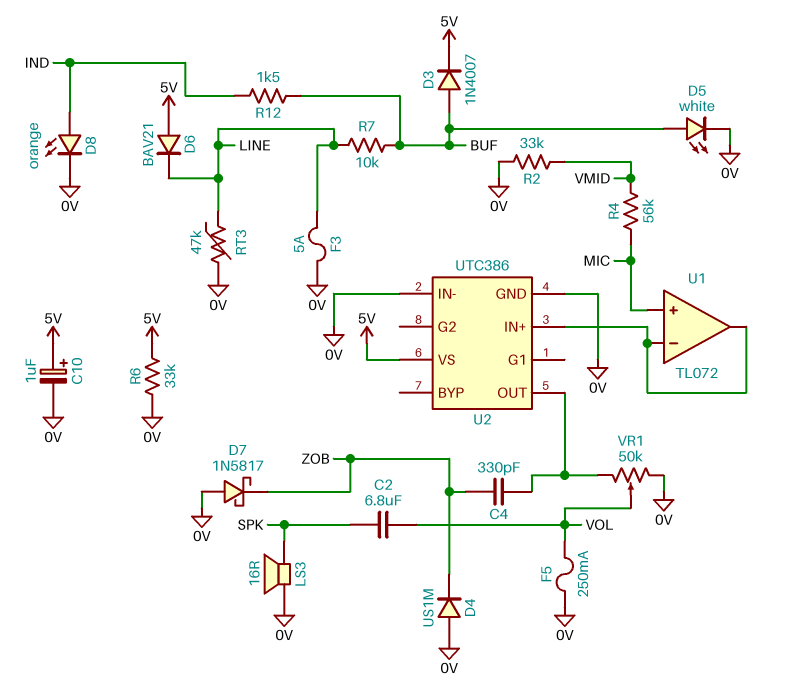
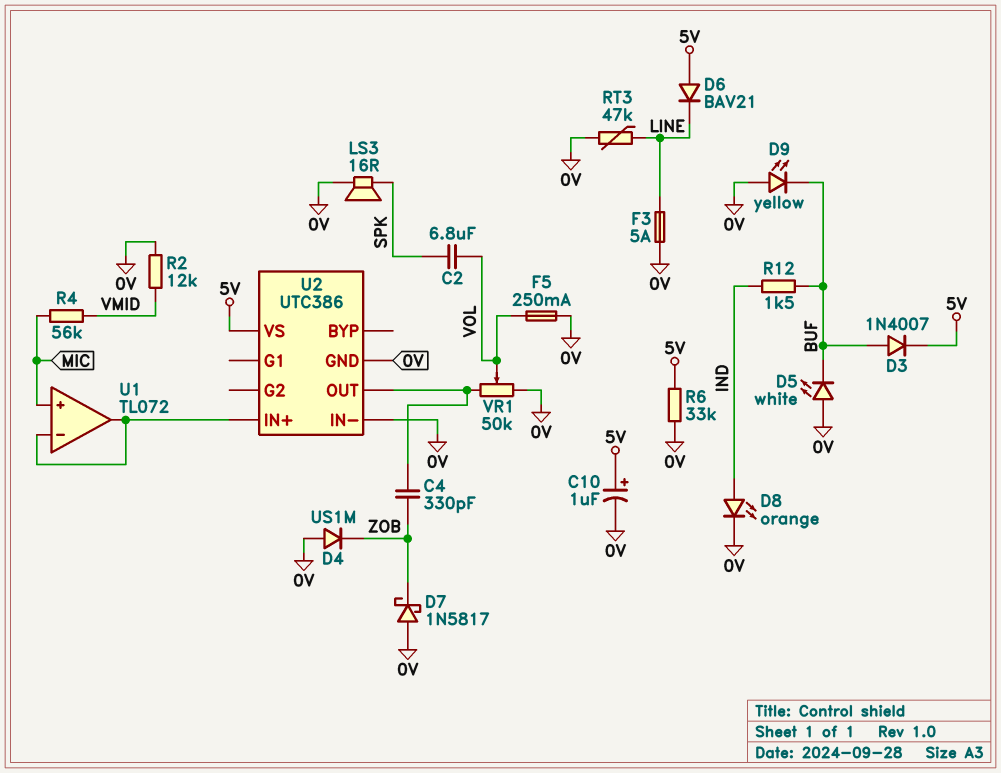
D5: LED white (A BUF, K 0V) -> LED white (A 0V, K BUF)
D9: none -> LED yellow (A 0V, K BUF)
R2: 33k (0V, VMID) -> 12k (0V, VMID)
R7: 10k (BUF, LINE) -> none

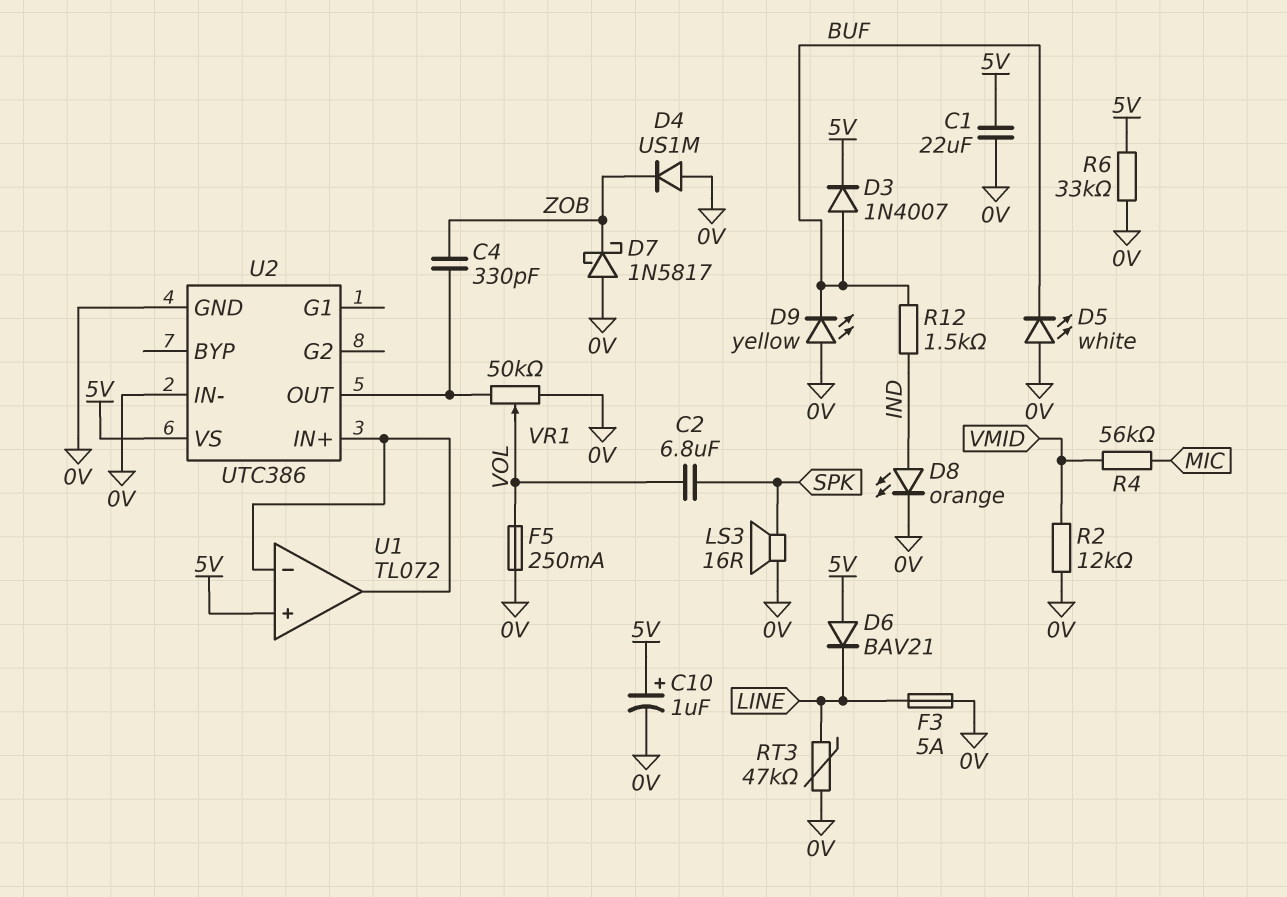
C1: none -> 22uF (0V, 5V)
U1 pin in+: MIC -> 5V

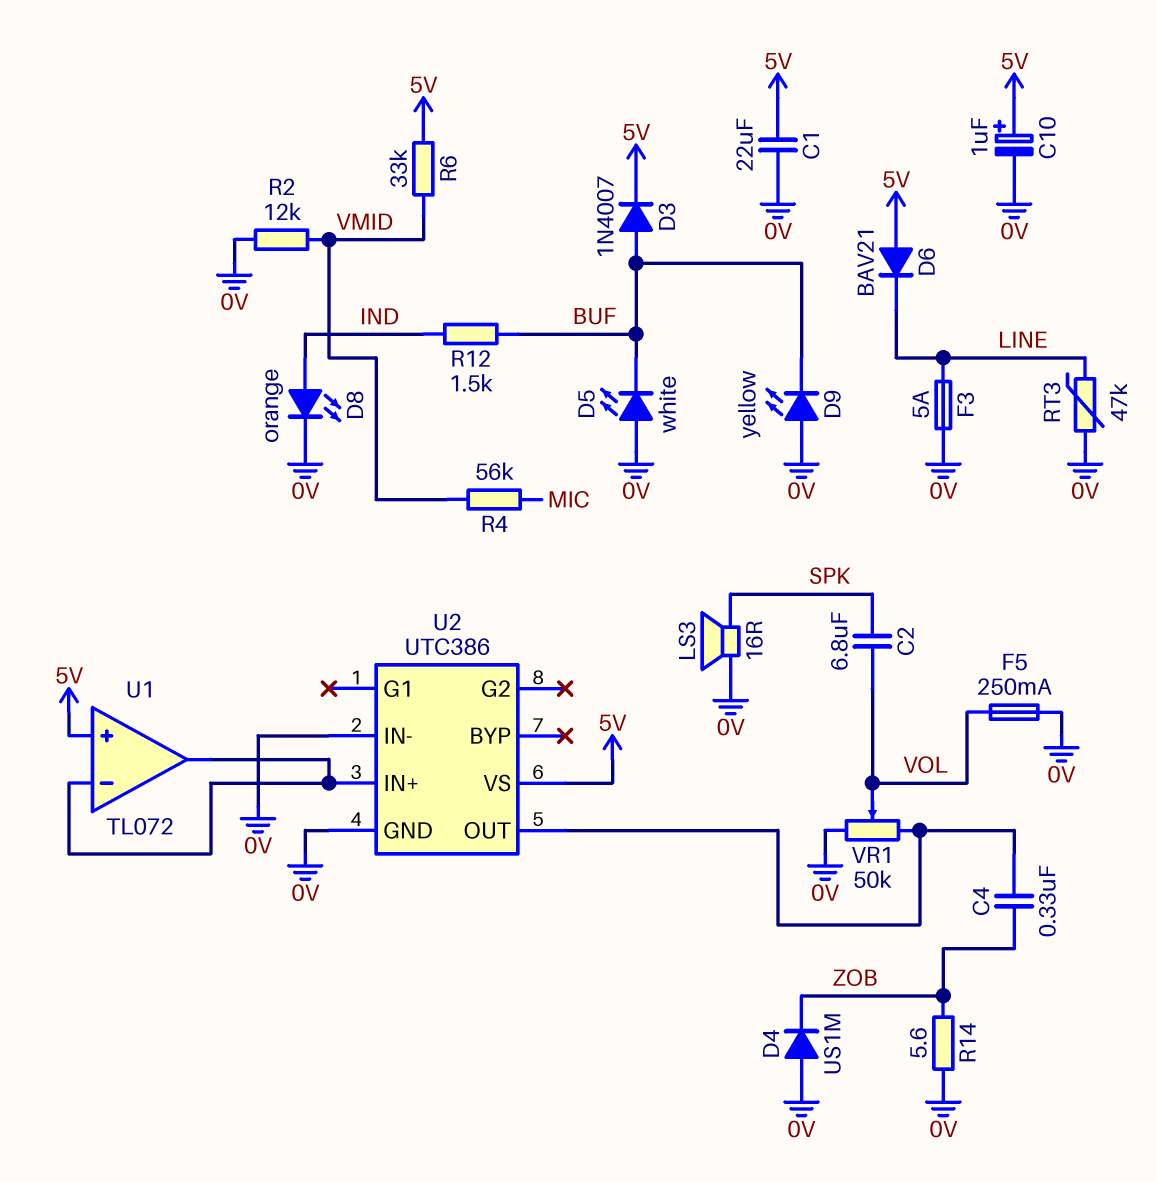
C4: 330pF (U2/OUT, ZOB) -> 330nF (U2/OUT, ZOB)
D7: schottky 1N5817 (A 0V, K ZOB) -> none
R6: 33k (0V, 5V) -> 33k (5V, VMID)
R14: none -> 5.6 (0V, ZOB)

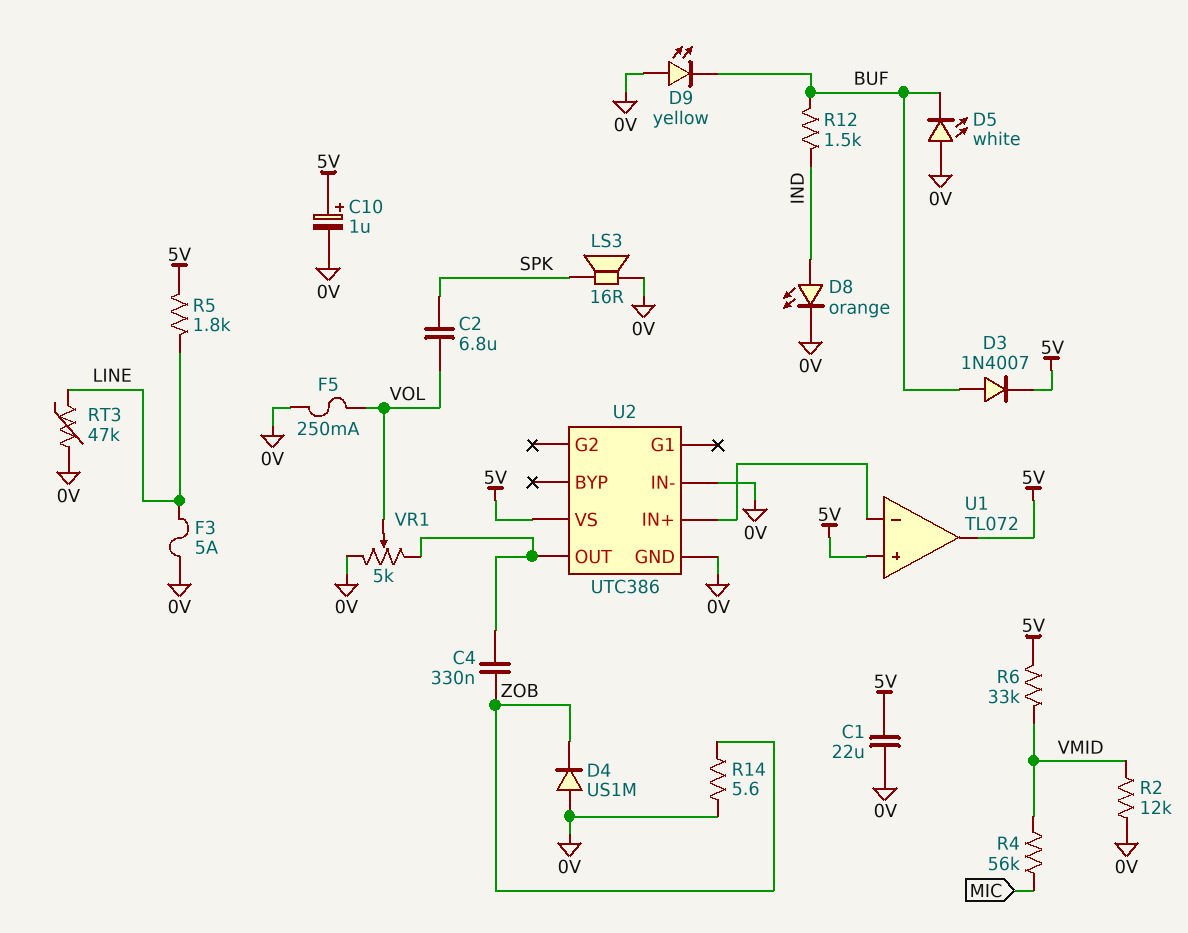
D6: diode BAV21 (A 5V, K LINE) -> none
R5: none -> 1.8k (5V, LINE)
U1 pin out: U1/in- -> 5V
VR1: 50k (0V, U2/OUT, wiper VOL) -> 5k (0V, U2/OUT, wiper VOL)

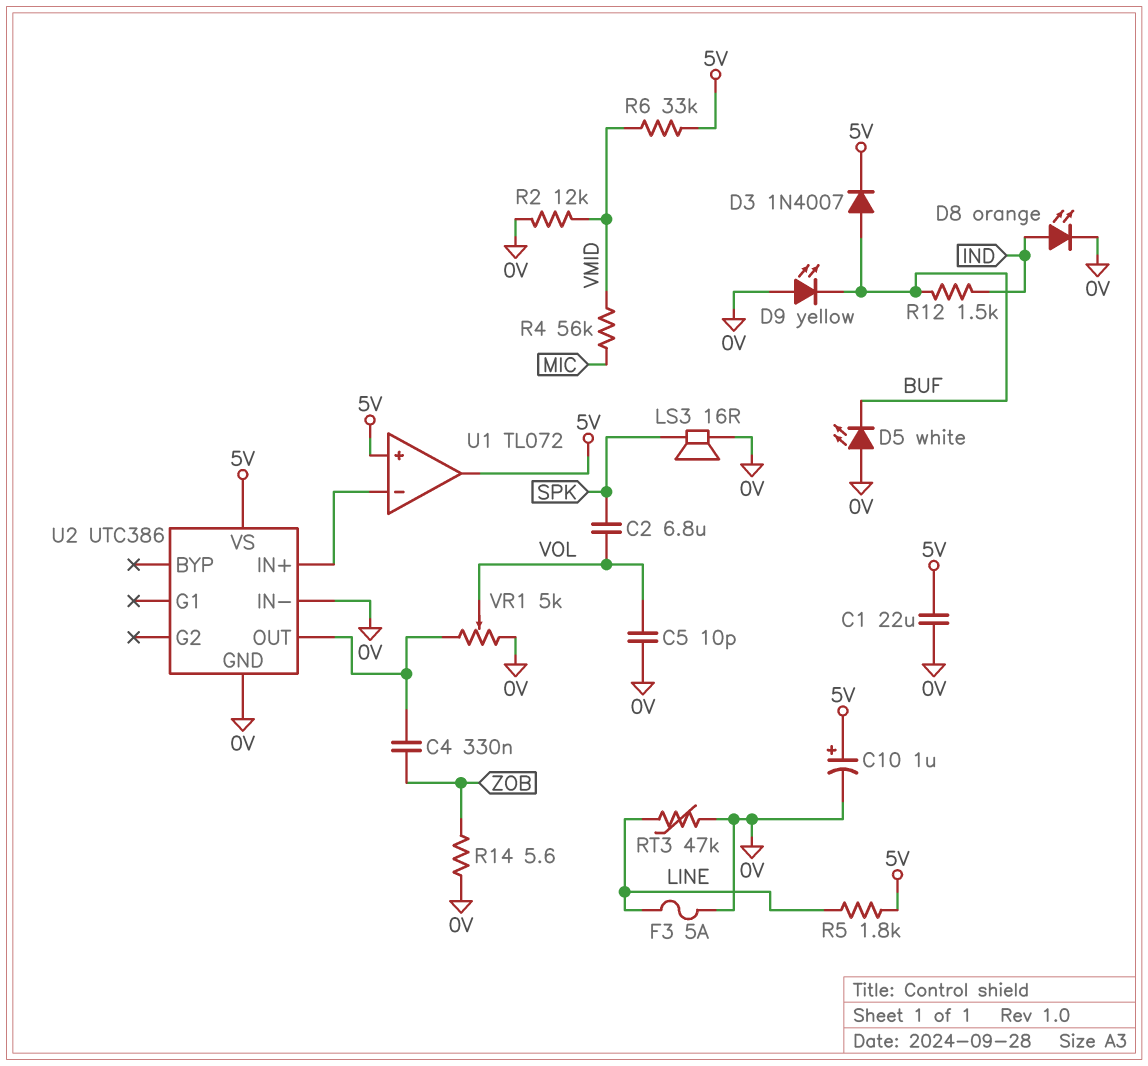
C5: none -> 10pF (0V, VOL)
D4: diode US1M (A 0V, K ZOB) -> none
F5: 250mA (0V, VOL) -> none

